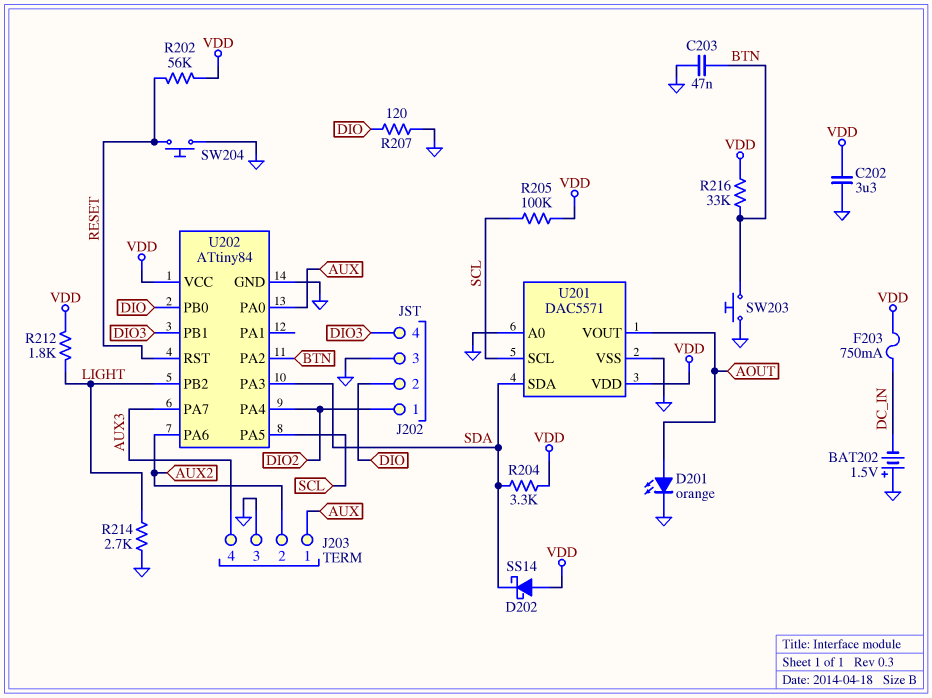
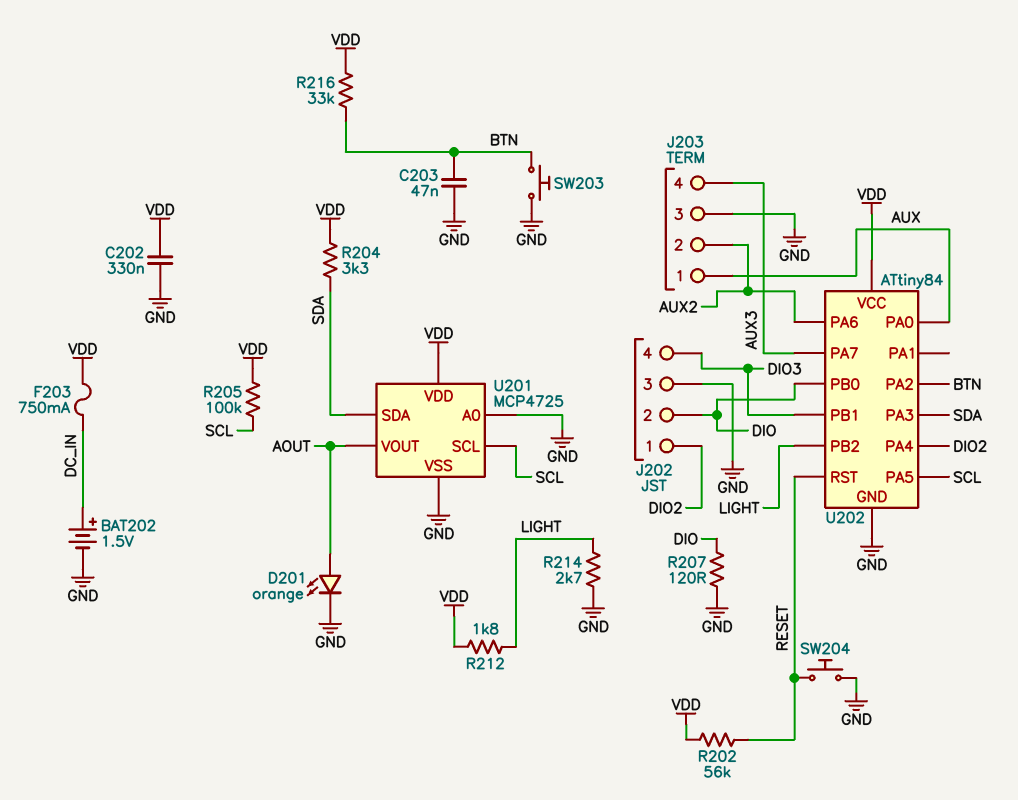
BAT202: 1.5V (plus GND, minus DC_IN) -> 1.5V (plus DC_IN, minus GND)
C202: 3.3uF (GND, VDD) -> 330nF (GND, VDD)
D202: schottky SS14 (A VDD, K SDA) -> none
U201: DAC5571 -> MCP4725

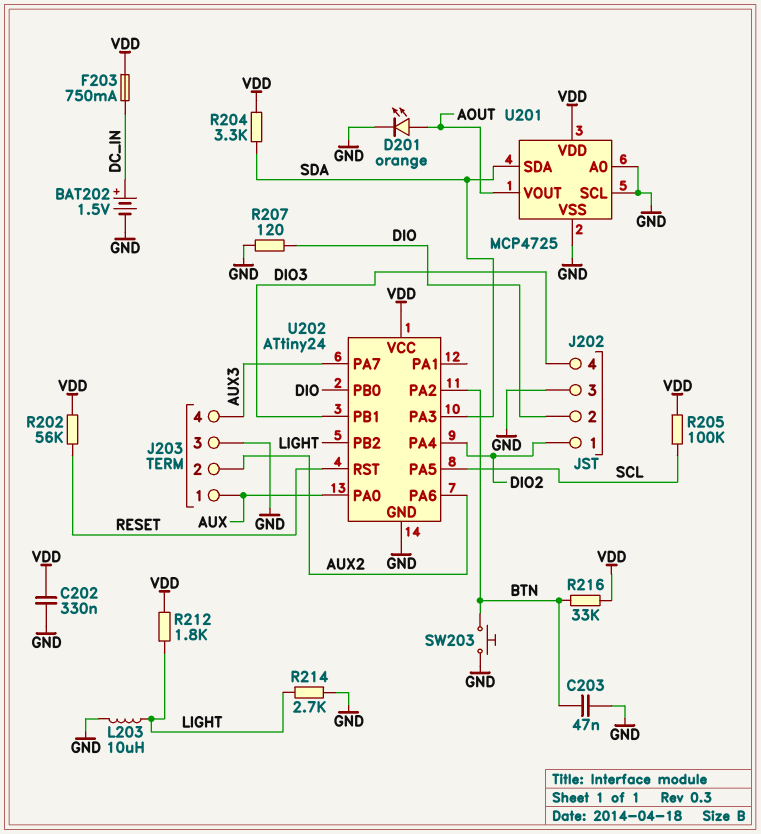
L203: none -> 10uH (GND, LIGHT)
SW204: button (GND, RESET) -> none
U201 pin SCL: SCL -> GND
U202: ATtiny84 -> ATtiny24

